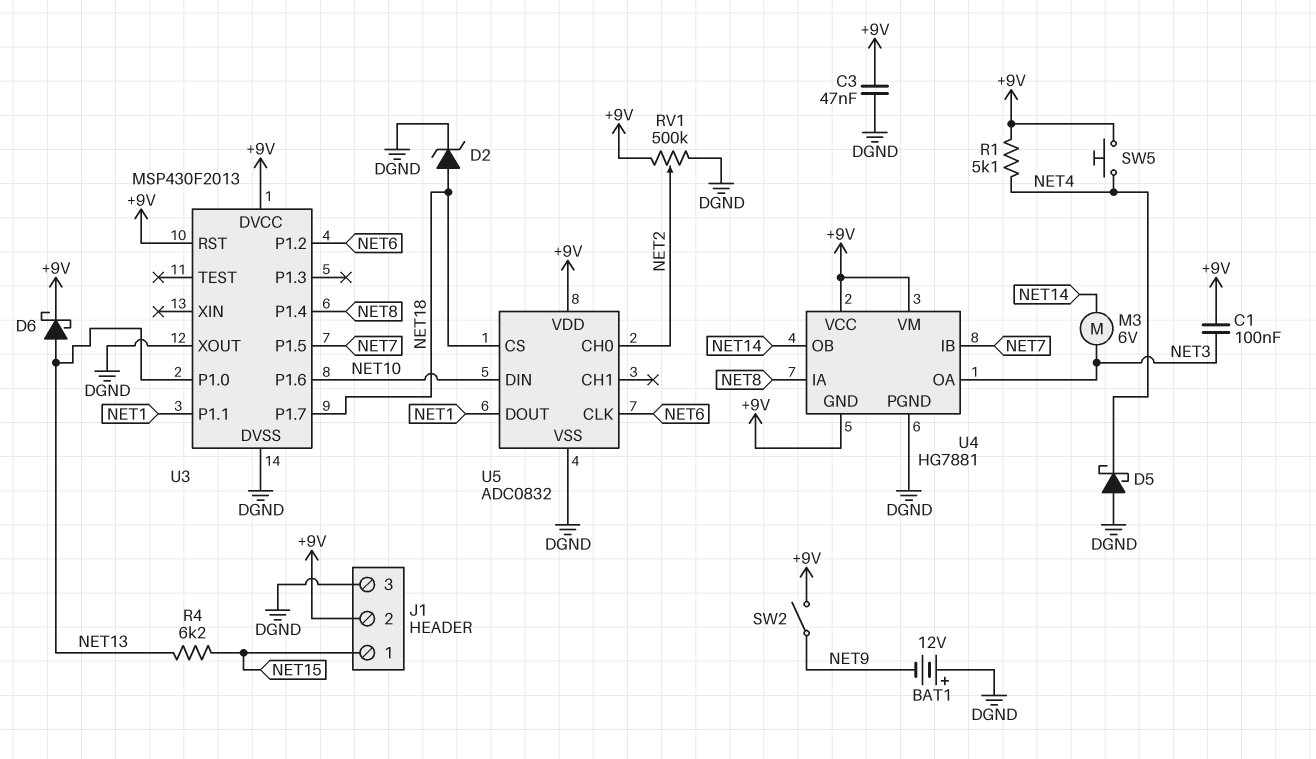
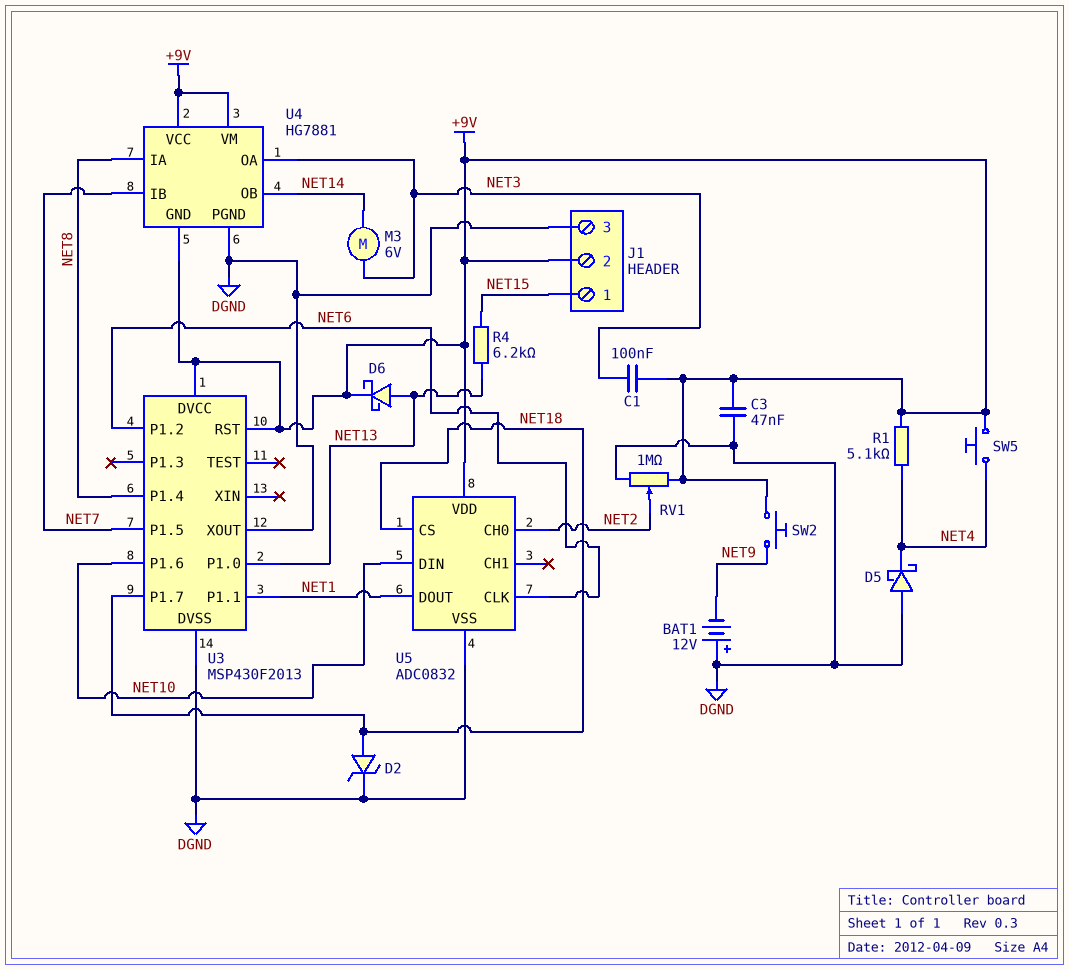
RV1: 500k (+9V, DGND, wiper NET2) -> 1M (+9V, DGND, wiper NET2)
SW2: switch (+9V, NET9) -> button (+9V, NET9)

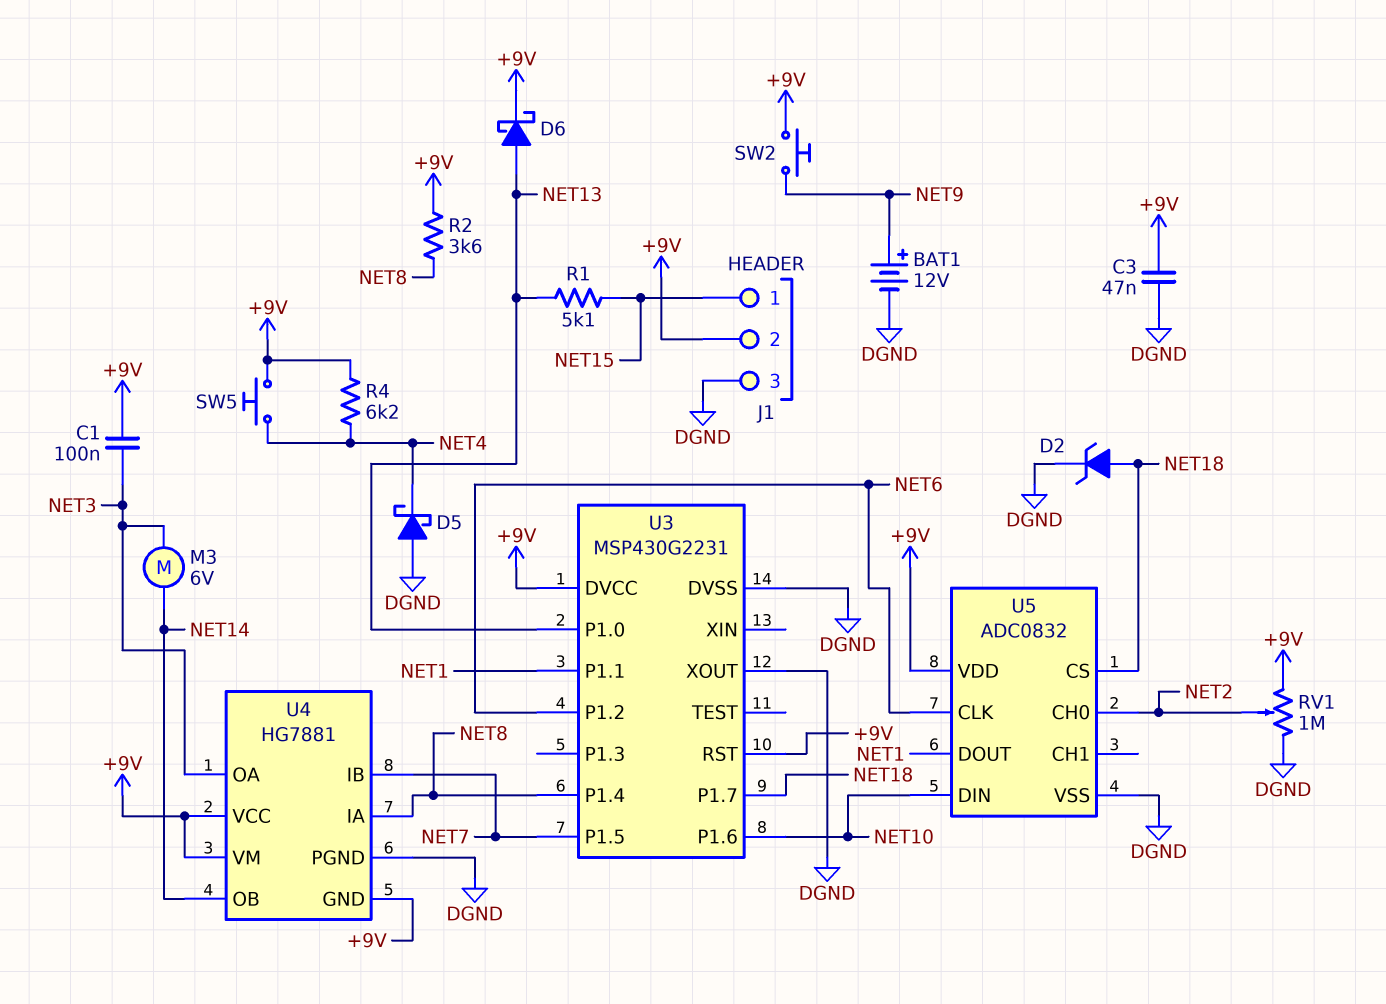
BAT1: 12V (plus DGND, minus NET9) -> 12V (plus NET9, minus DGND)
R1: 5.1k (+9V, NET4) -> 5.1k (NET13, NET15)
R2: none -> 3.6k (+9V, NET8)
R4: 6.2k (NET13, NET15) -> 6.2k (+9V, NET4)
U3: MSP430F2013 -> MSP430G2231

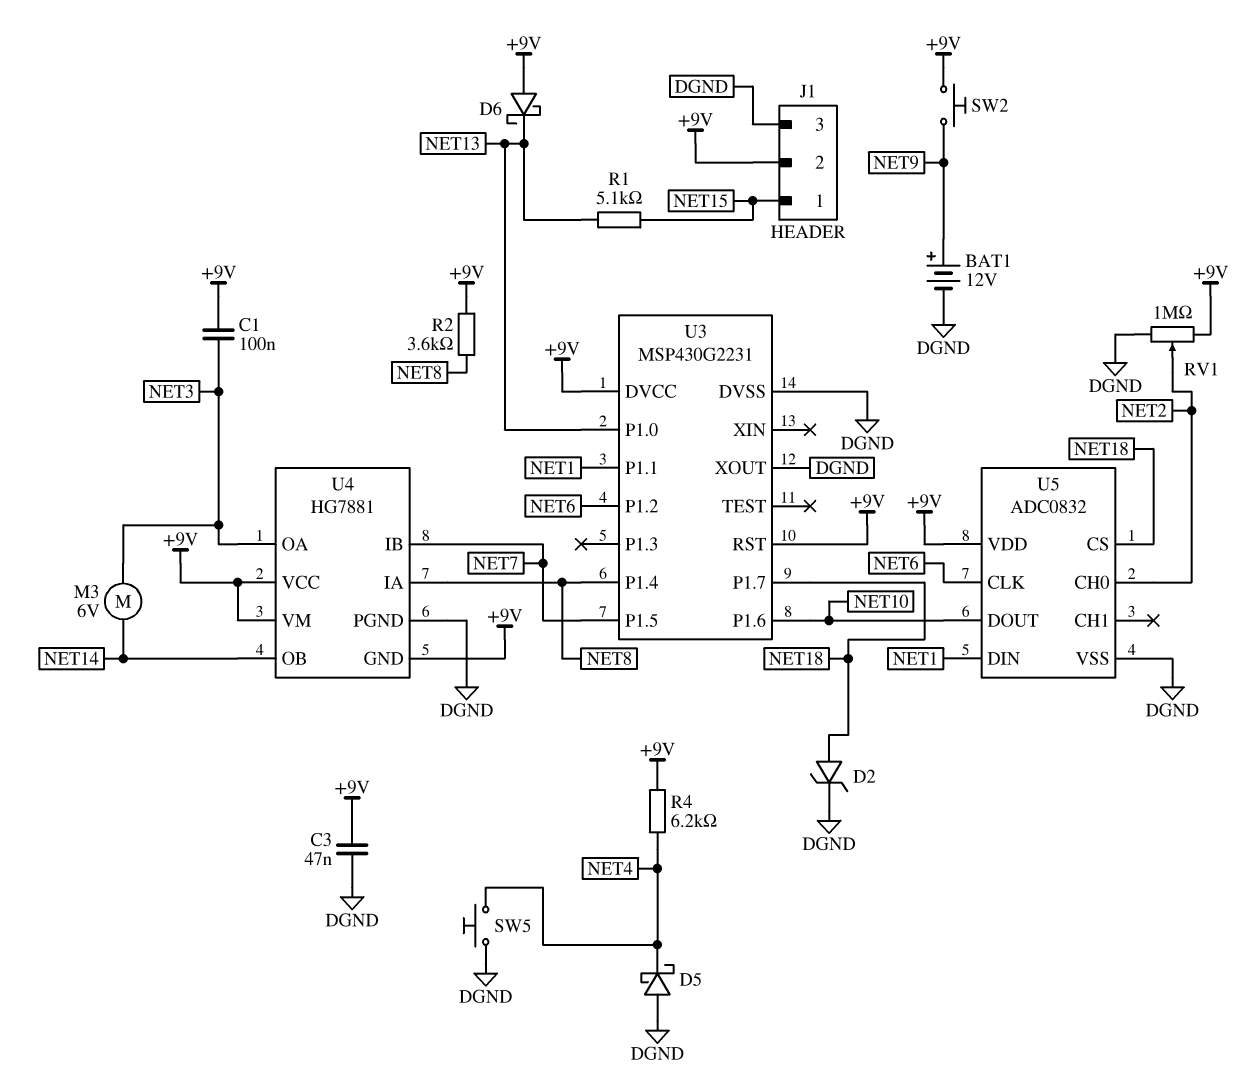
D6: schottky (A NET13, K +9V) -> schottky (A +9V, K NET13)
SW5: button (+9V, NET4) -> button (DGND, NET4)
U5 pin DIN: NET10 -> NET1
U5 pin DOUT: NET1 -> NET10

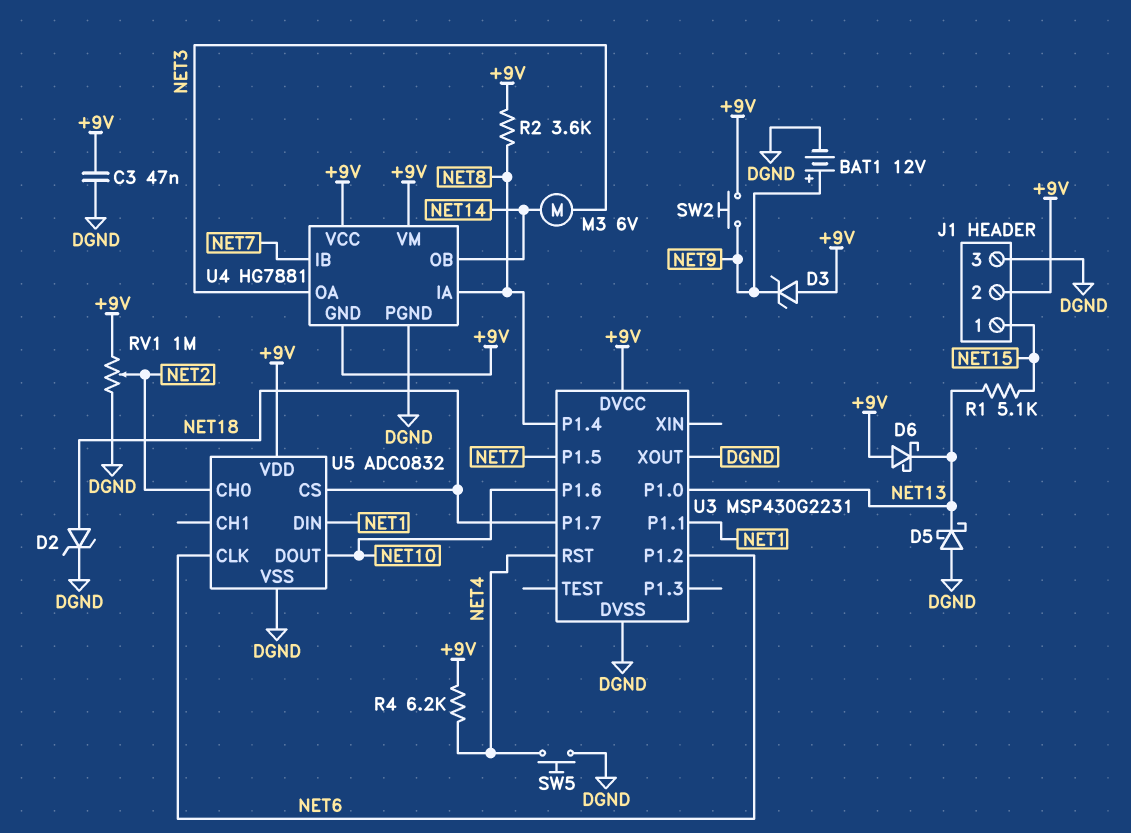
C1: 100nF (+9V, NET3) -> none
D3: none -> zener (A +9V, K NET9)
D5: schottky (A DGND, K NET4) -> schottky (A DGND, K NET13)
U3 pin RST: +9V -> NET4

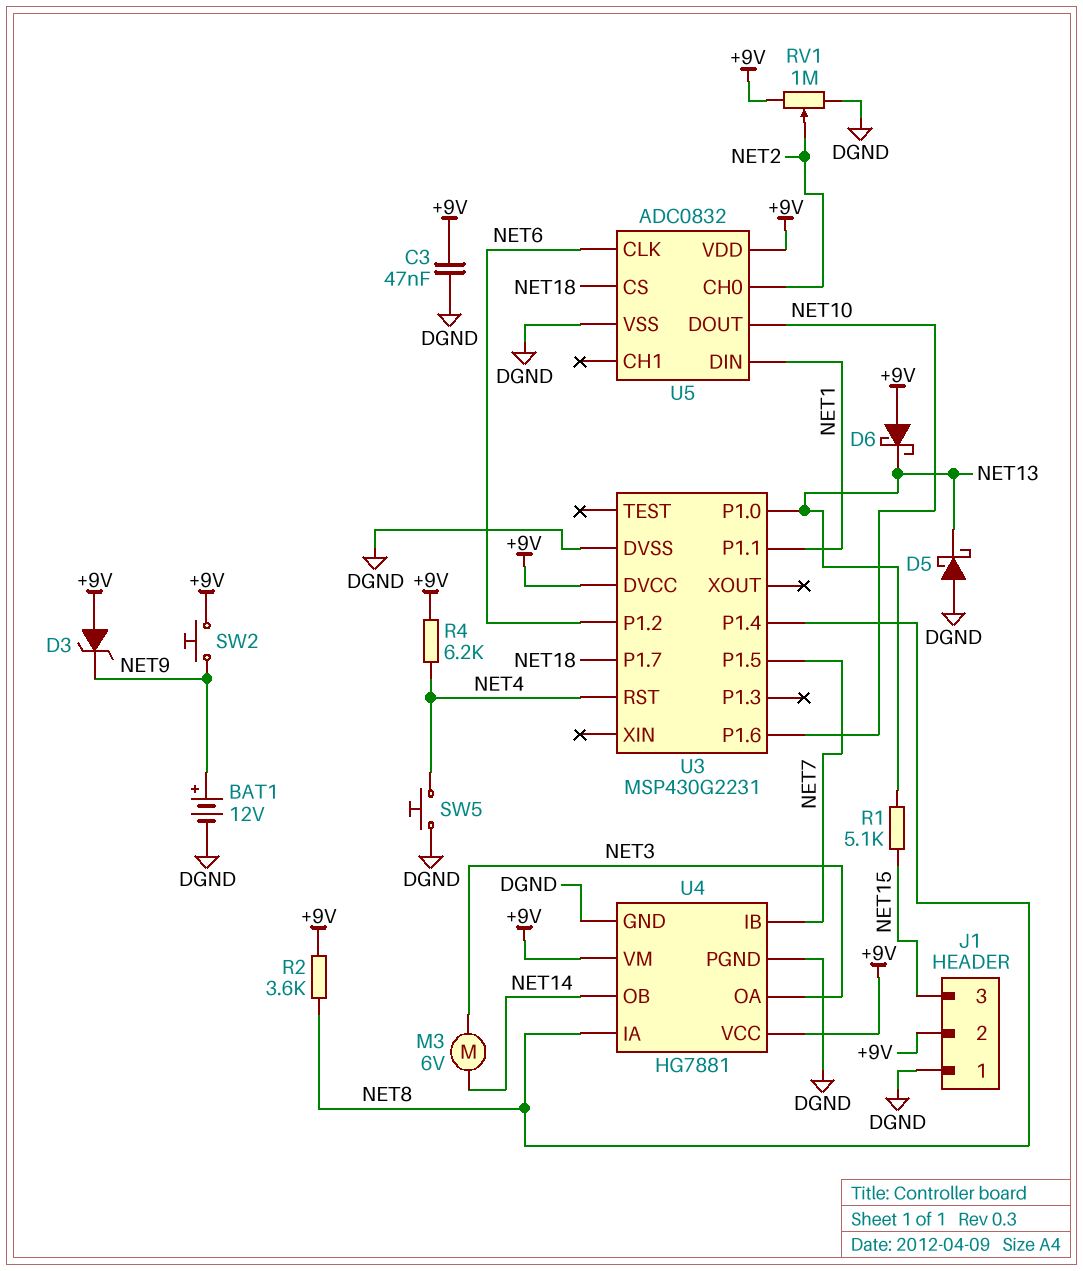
D2: zener (A NET18, K DGND) -> none
J1 pin 1: NET15 -> DGND
J1 pin 3: DGND -> NET15
U3 pin XOUT: DGND -> none
U4 pin GND: +9V -> DGND

